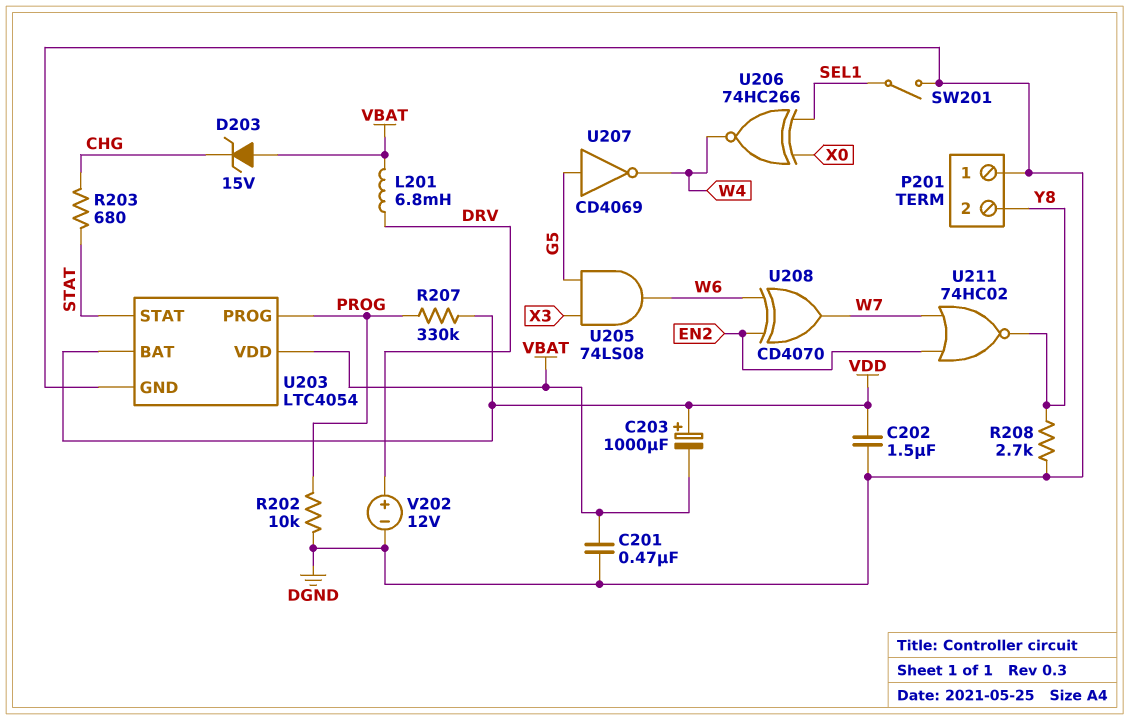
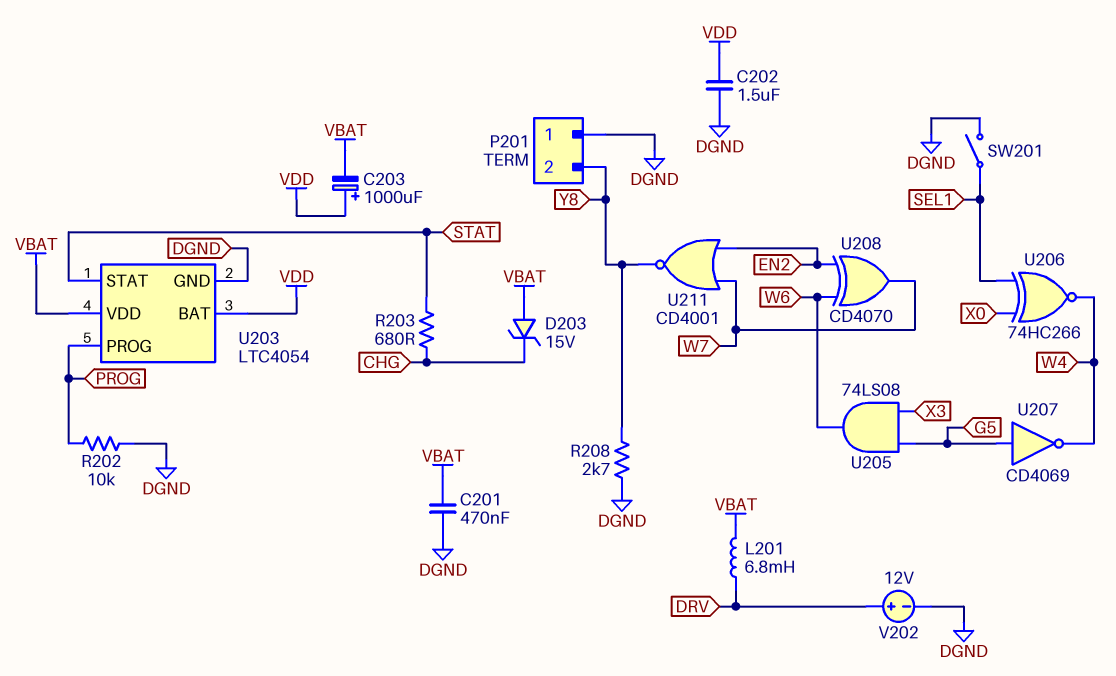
R207: 330k (PROG, VDD) -> none
U211: NOR 74HC02 (in EN2, in W7, out Y8) -> NOR CD4001 (in EN2, in W7, out Y8)

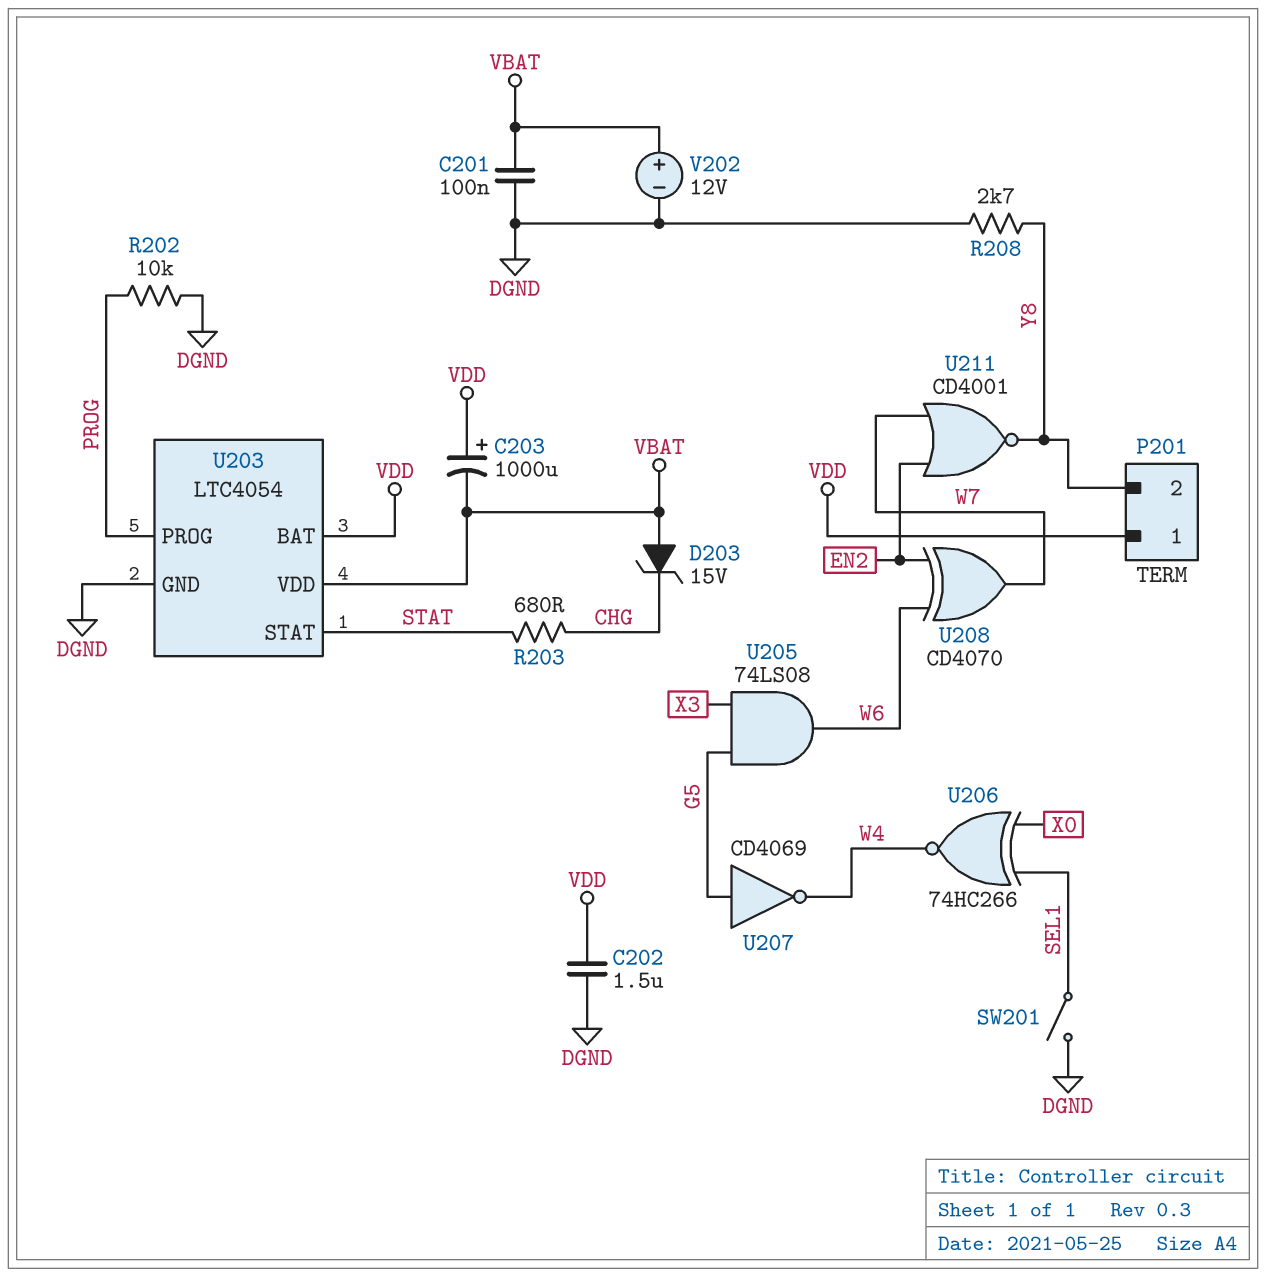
C201: 470nF (DGND, VBAT) -> 100nF (DGND, VBAT)
L201: 6.8mH (DRV, VBAT) -> none
P201 pin 1: DGND -> VDD
V202: 12V (plus DRV, minus DGND) -> 12V (plus VBAT, minus DGND)

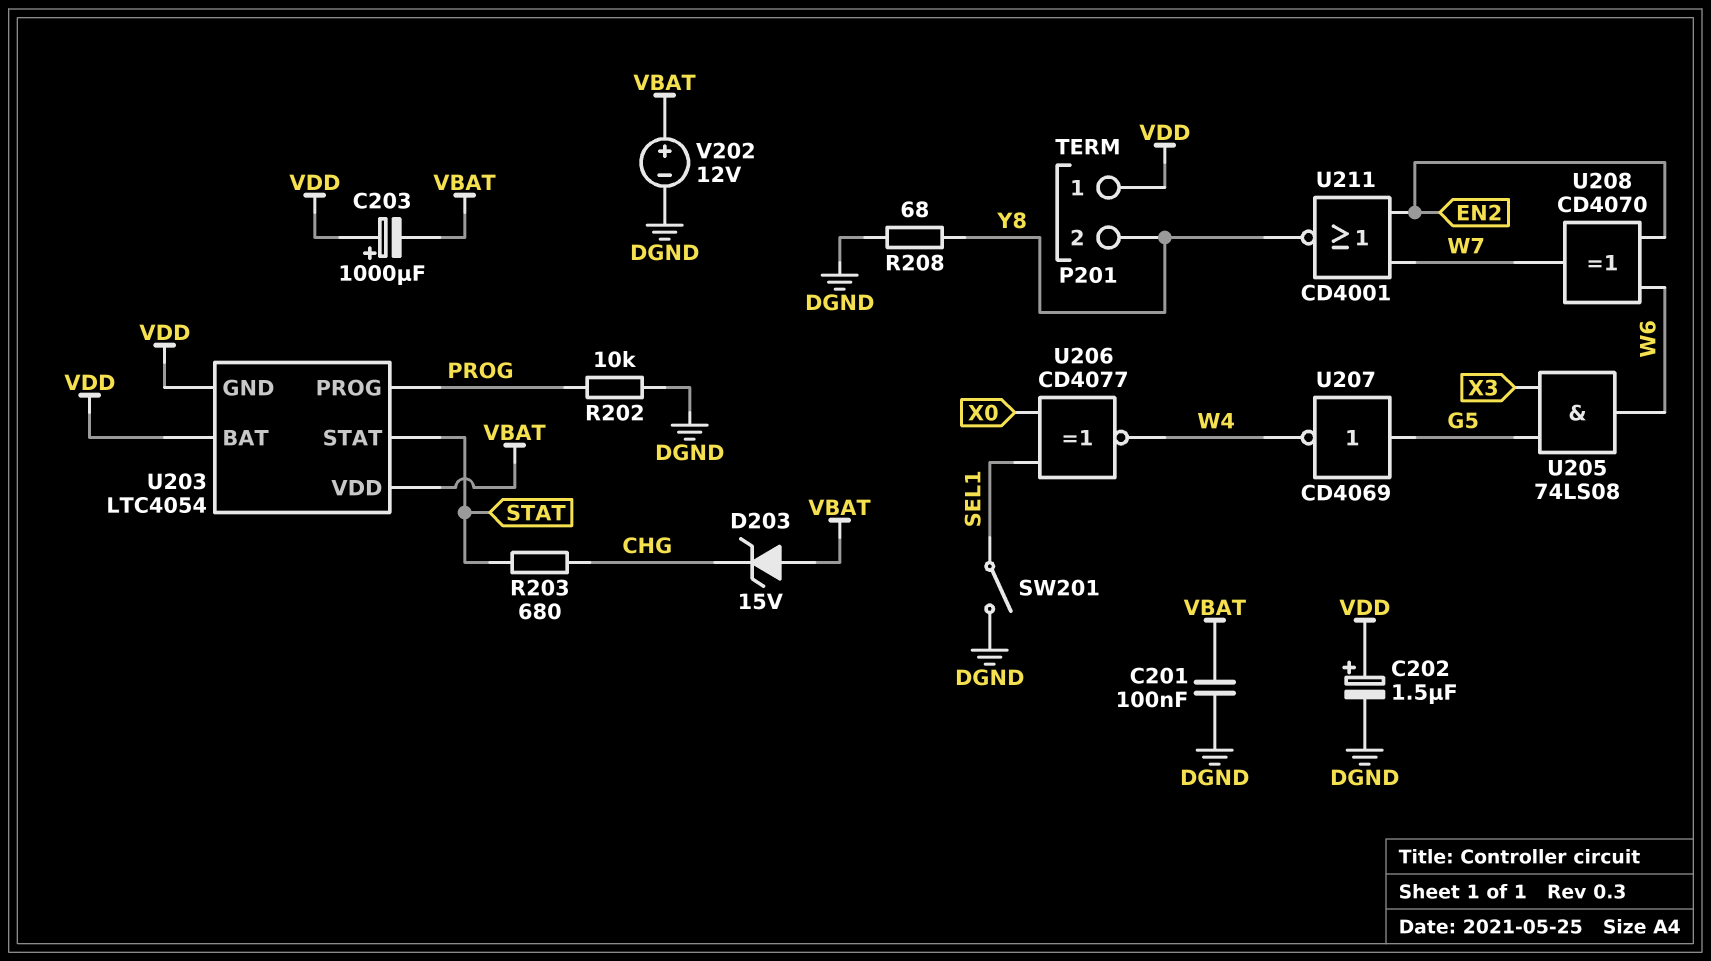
C202: 1.5uF (DGND, VDD) -> 1.5uF (plus VDD, minus DGND)
R208: 2.7k (DGND, Y8) -> 68 (DGND, Y8)
U203 pin GND: DGND -> VDD
U206: XNOR 74HC266 (in SEL1, in X0, out W4) -> XNOR CD4077 (in SEL1, in X0, out W4)

